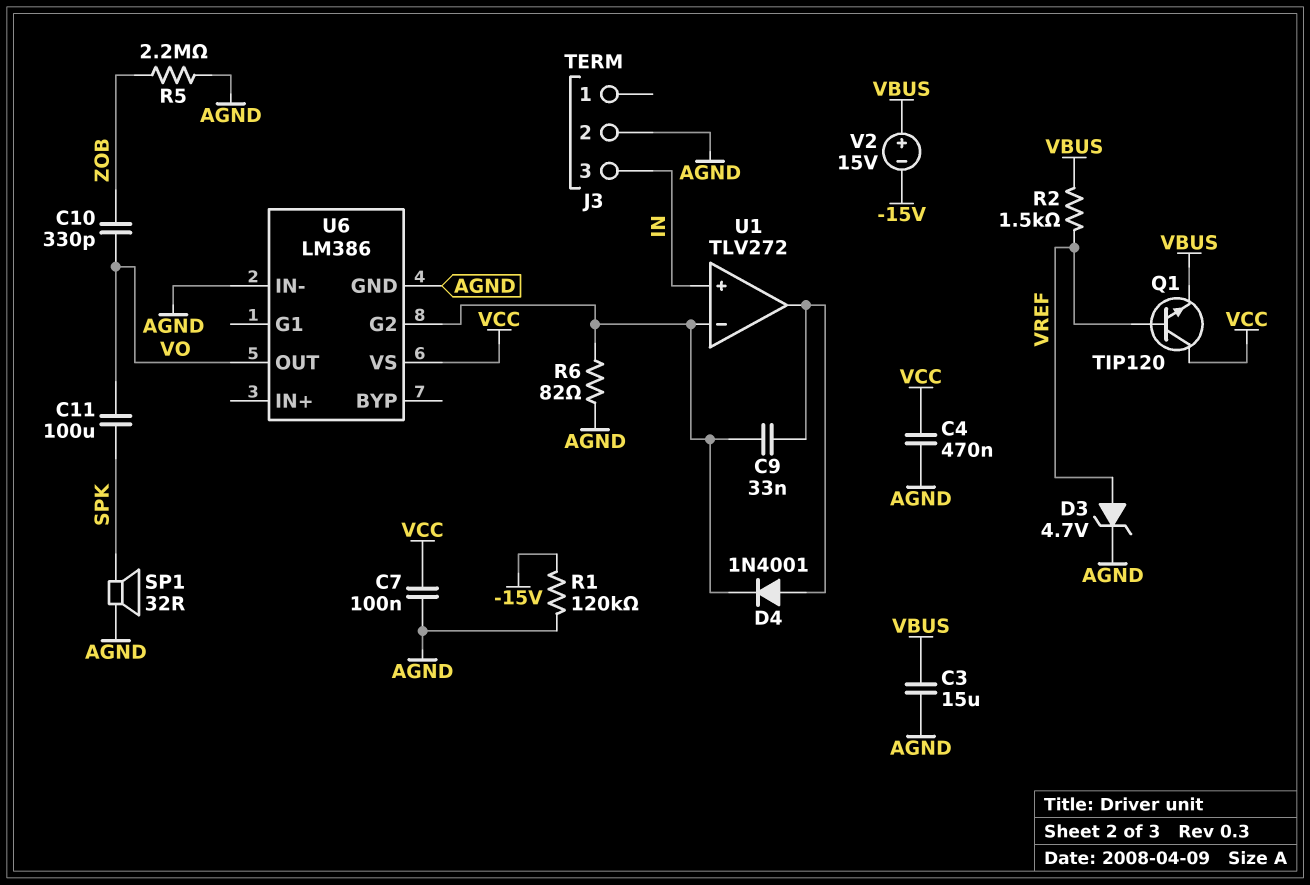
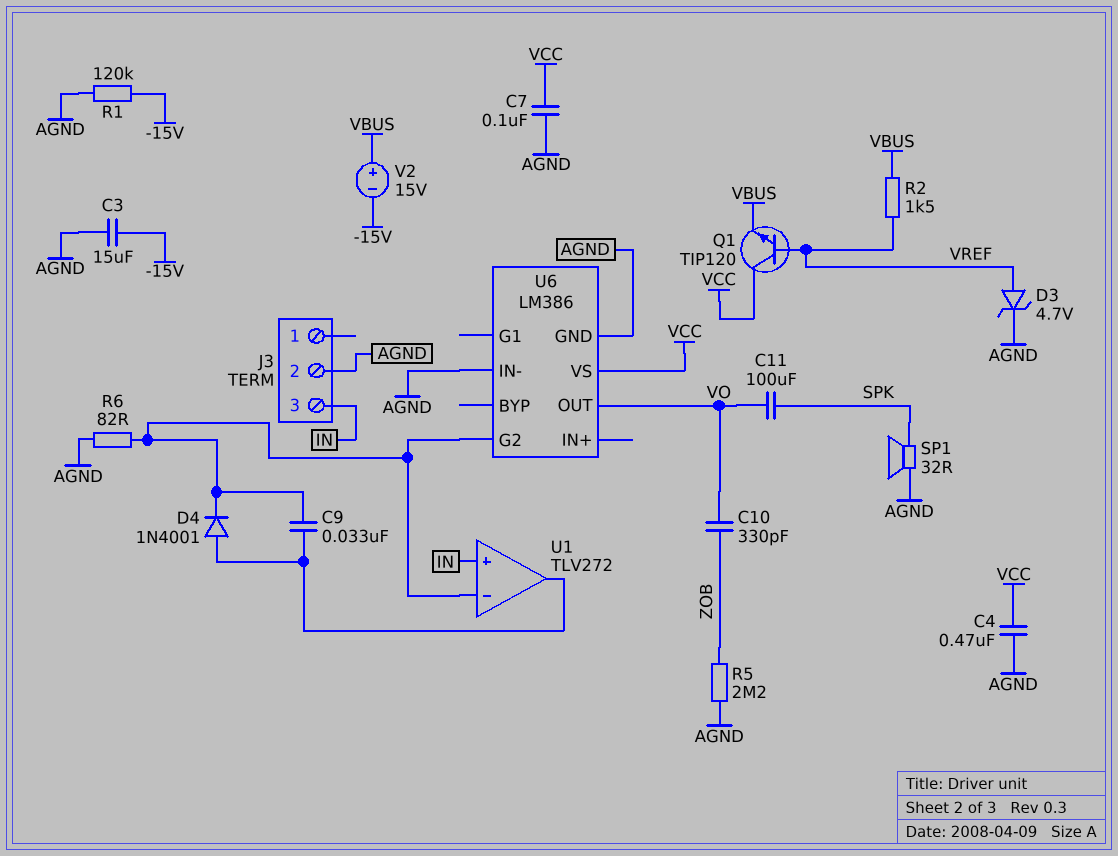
C3: 15uF (AGND, VBUS) -> 15uF (-15V, AGND)

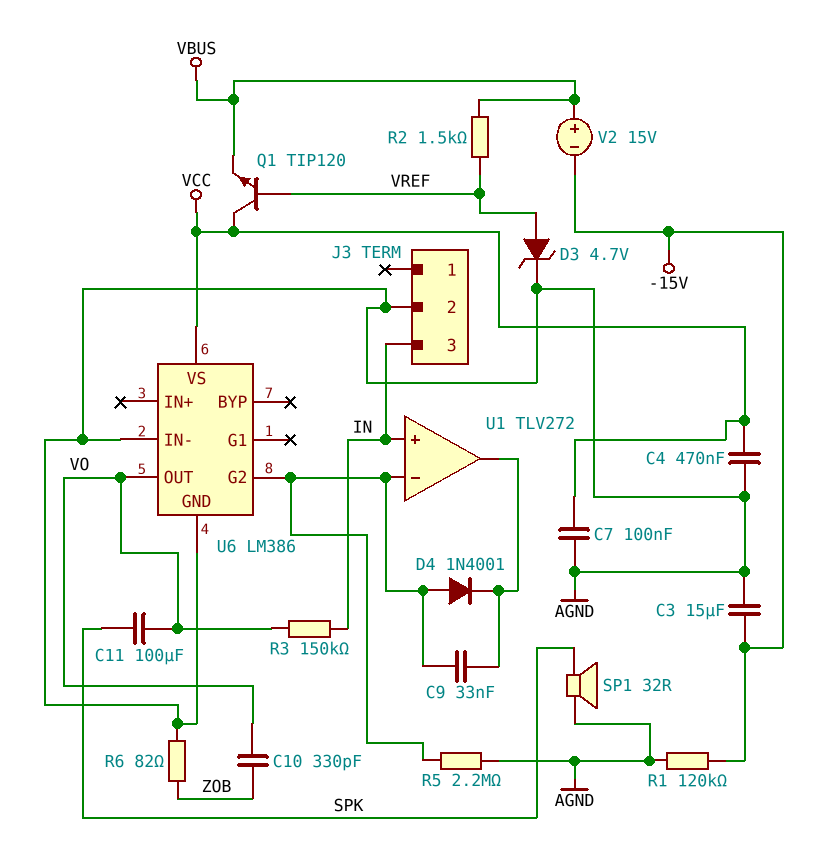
D4: diode 1N4001 (A U1/out, K U1/in-) -> diode 1N4001 (A U1/in-, K U1/out)
R3: none -> 150k (IN, VO)
R5: 2.2M (AGND, ZOB) -> 2.2M (AGND, U1/in-)
R6: 82 (AGND, U1/in-) -> 82 (AGND, ZOB)

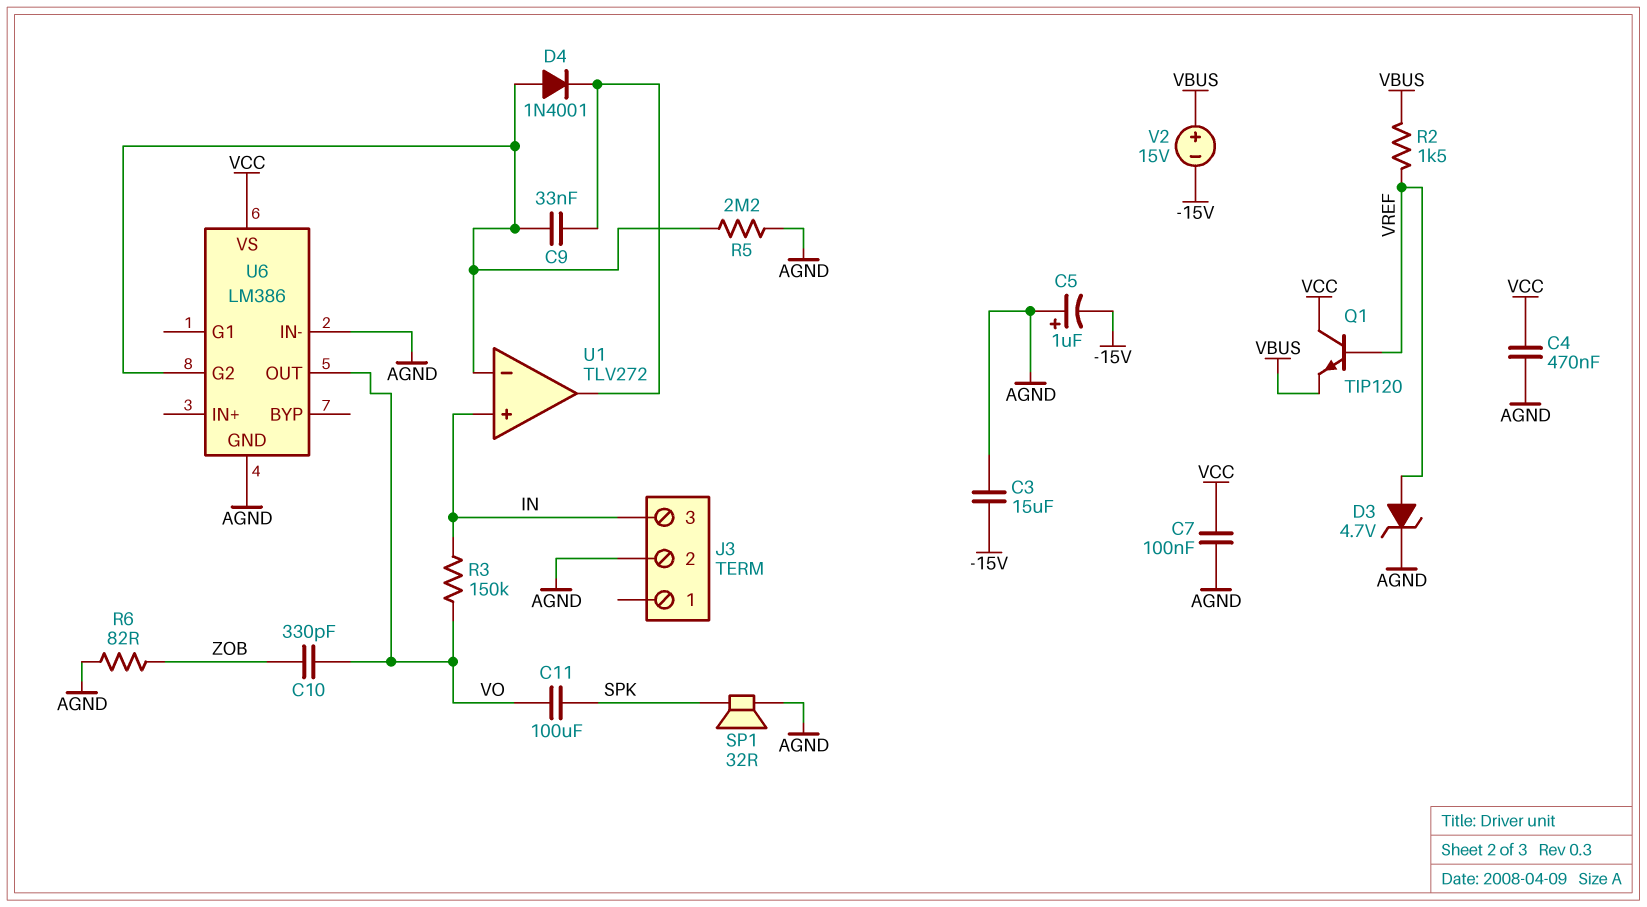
C5: none -> 1uF (plus AGND, minus -15V)
R1: 120k (-15V, AGND) -> none

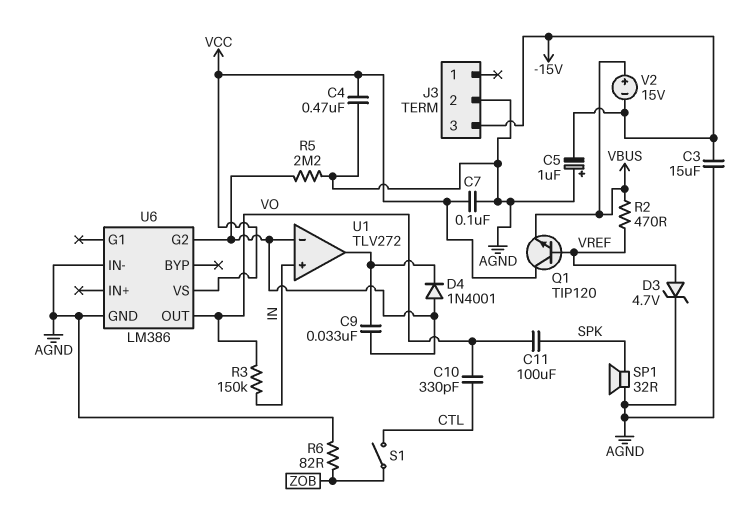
C10: 330pF (VO, ZOB) -> 330pF (CTL, VO)
J3 pin 3: IN -> -15V
R2: 1.5k (VBUS, VREF) -> 470 (VBUS, VREF)
S1: none -> switch (CTL, ZOB)

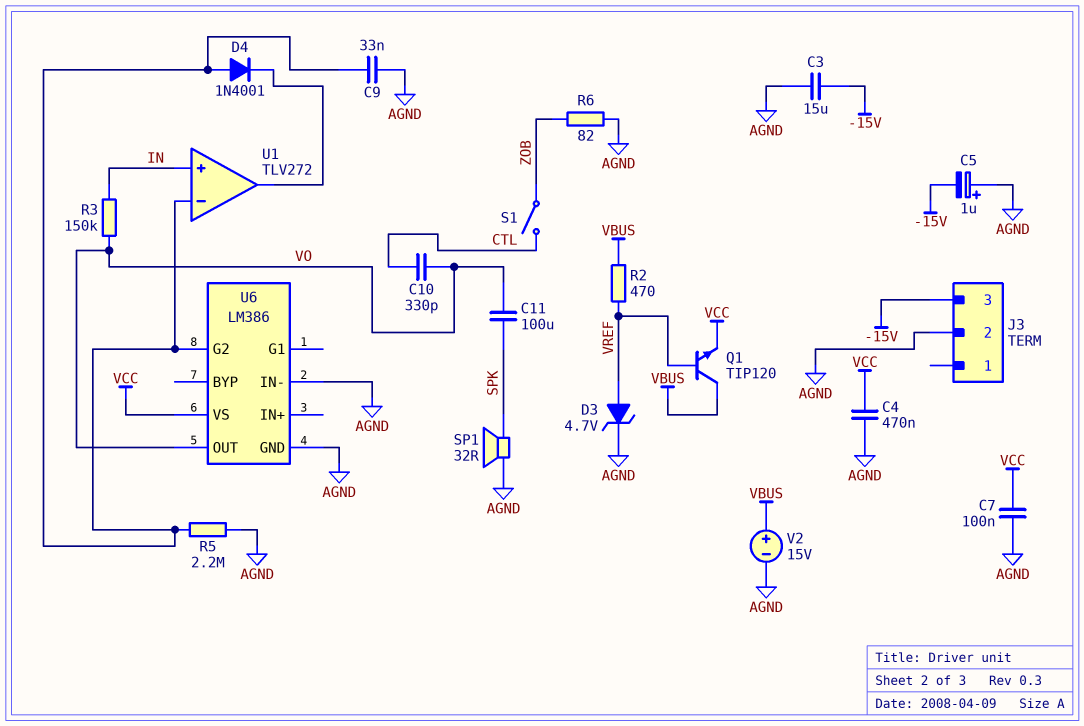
C9: 33nF (U1/in-, U1/out) -> 33nF (AGND, U1/in-)
Q1: NPN TIP120 (B VREF, C VCC, E VBUS) -> NPN TIP120 (B VREF, C VBUS, E VCC)
V2: 15V (plus VBUS, minus -15V) -> 15V (plus VBUS, minus AGND)

